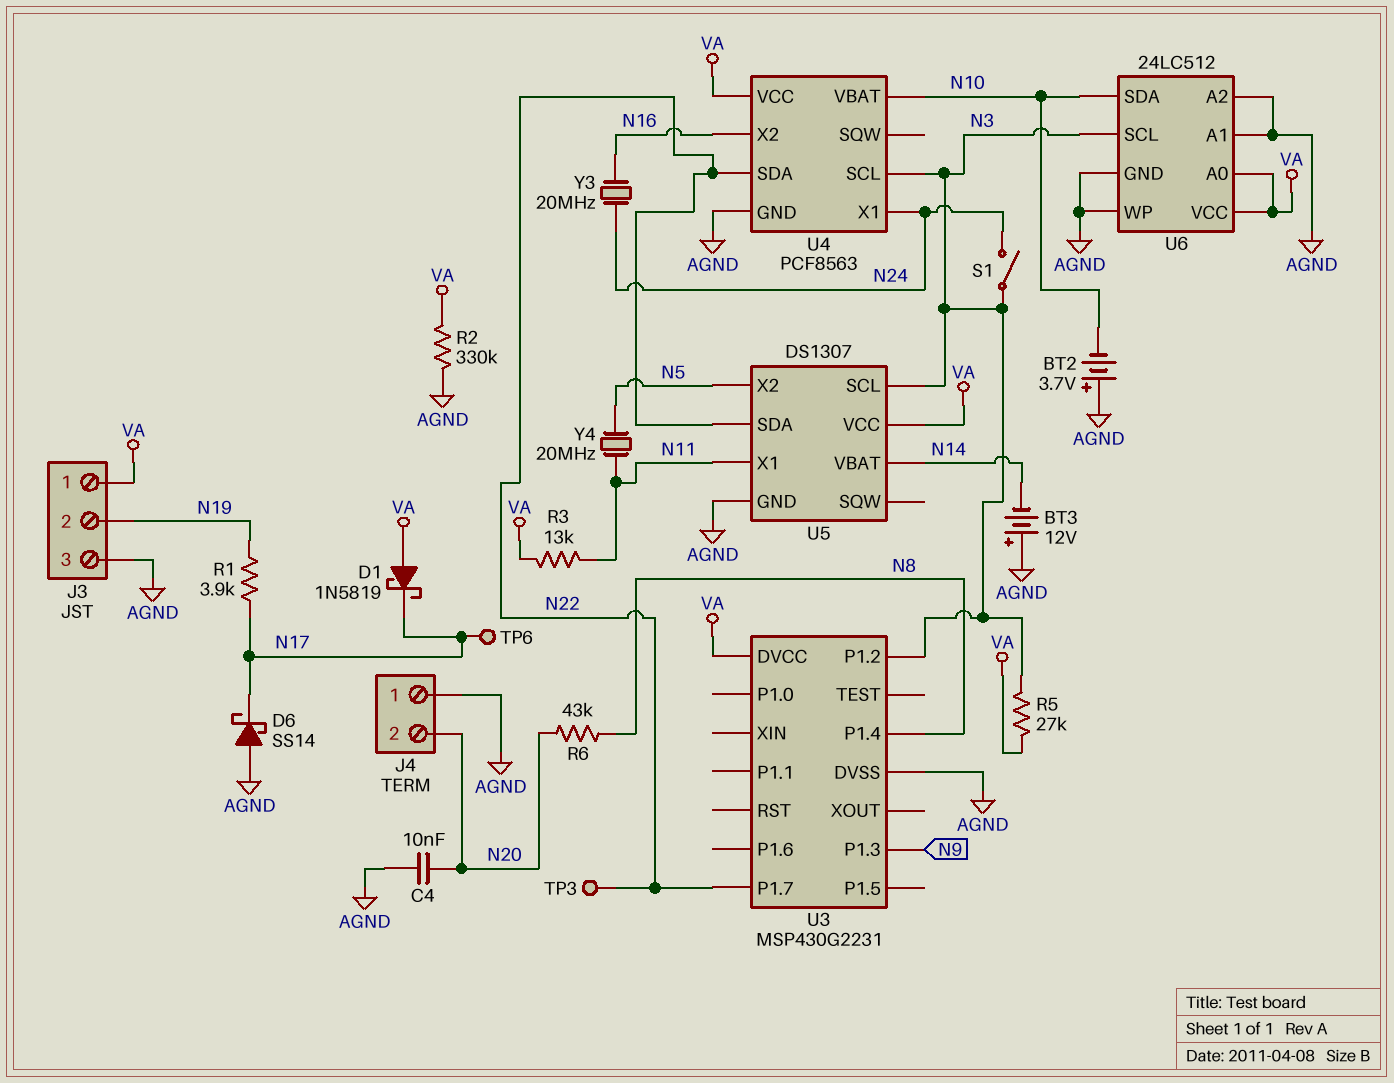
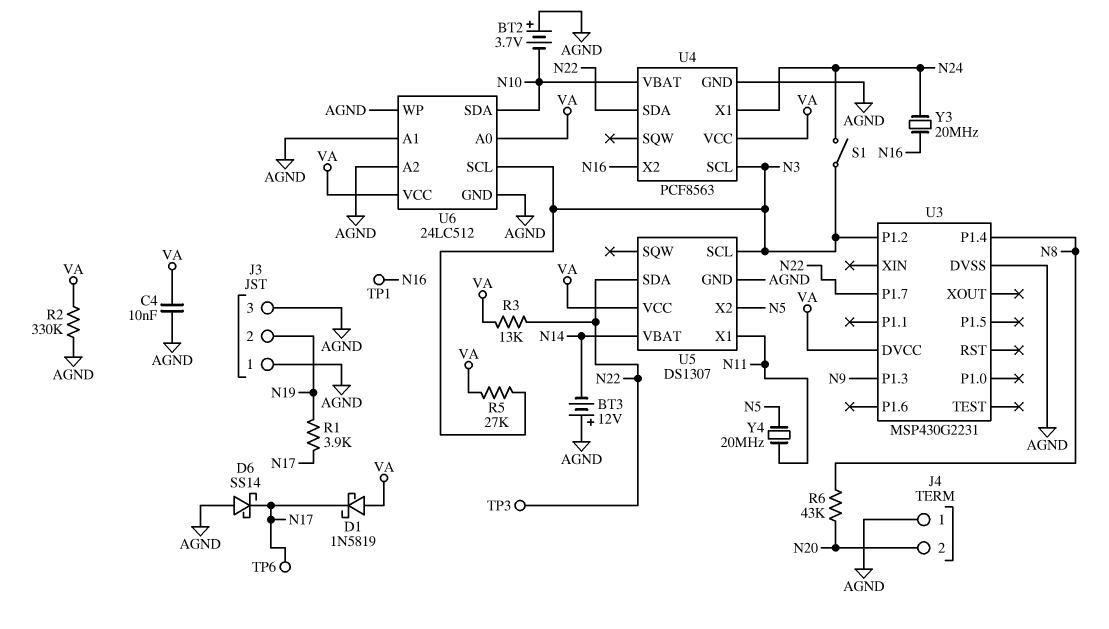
C4: 10nF (AGND, N20) -> 10nF (AGND, VA)
J3 pin 1: VA -> AGND
R3: 13k (N11, VA) -> 13k (N22, VA)
TP1: none -> test point (N16)

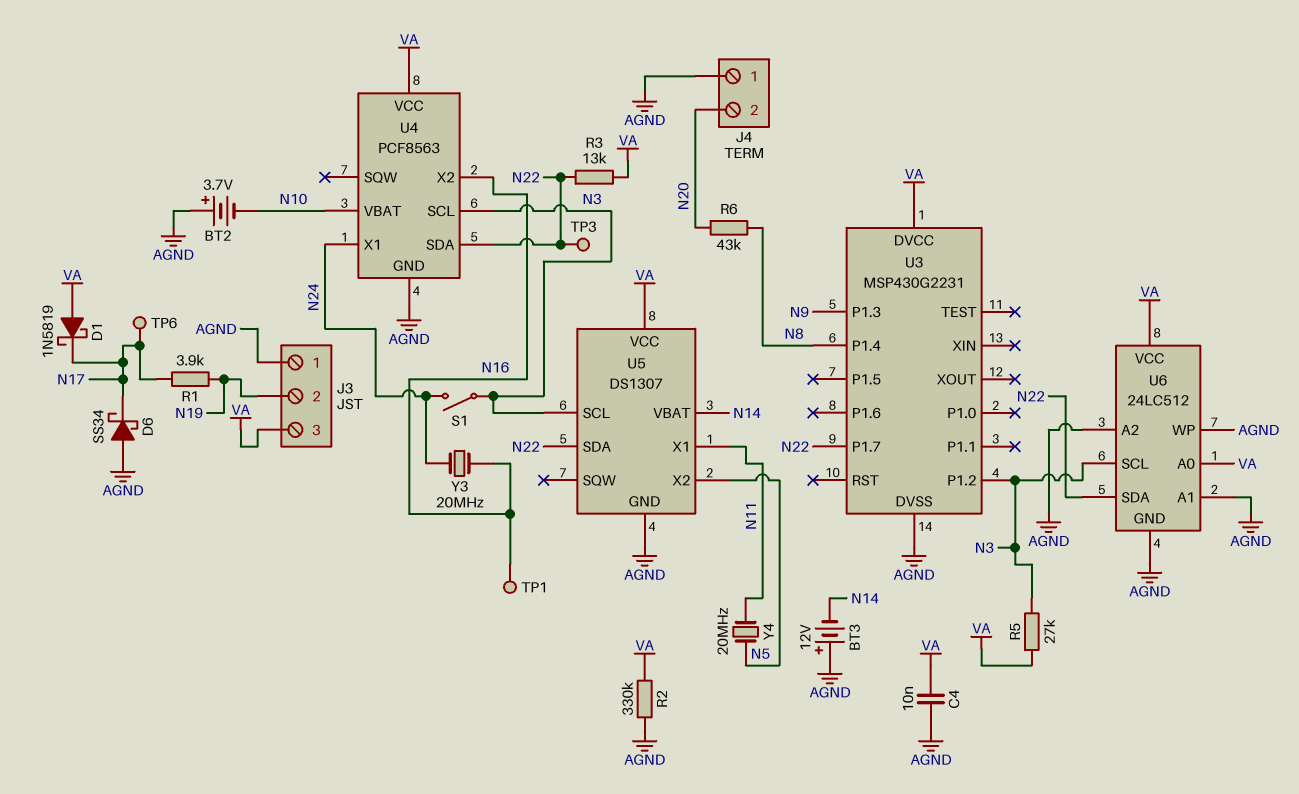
D6: schottky SS14 (A AGND, K N17) -> schottky SS34 (A AGND, K N17)
J3 pin 3: AGND -> VA
U6 pin SDA: N10 -> N22

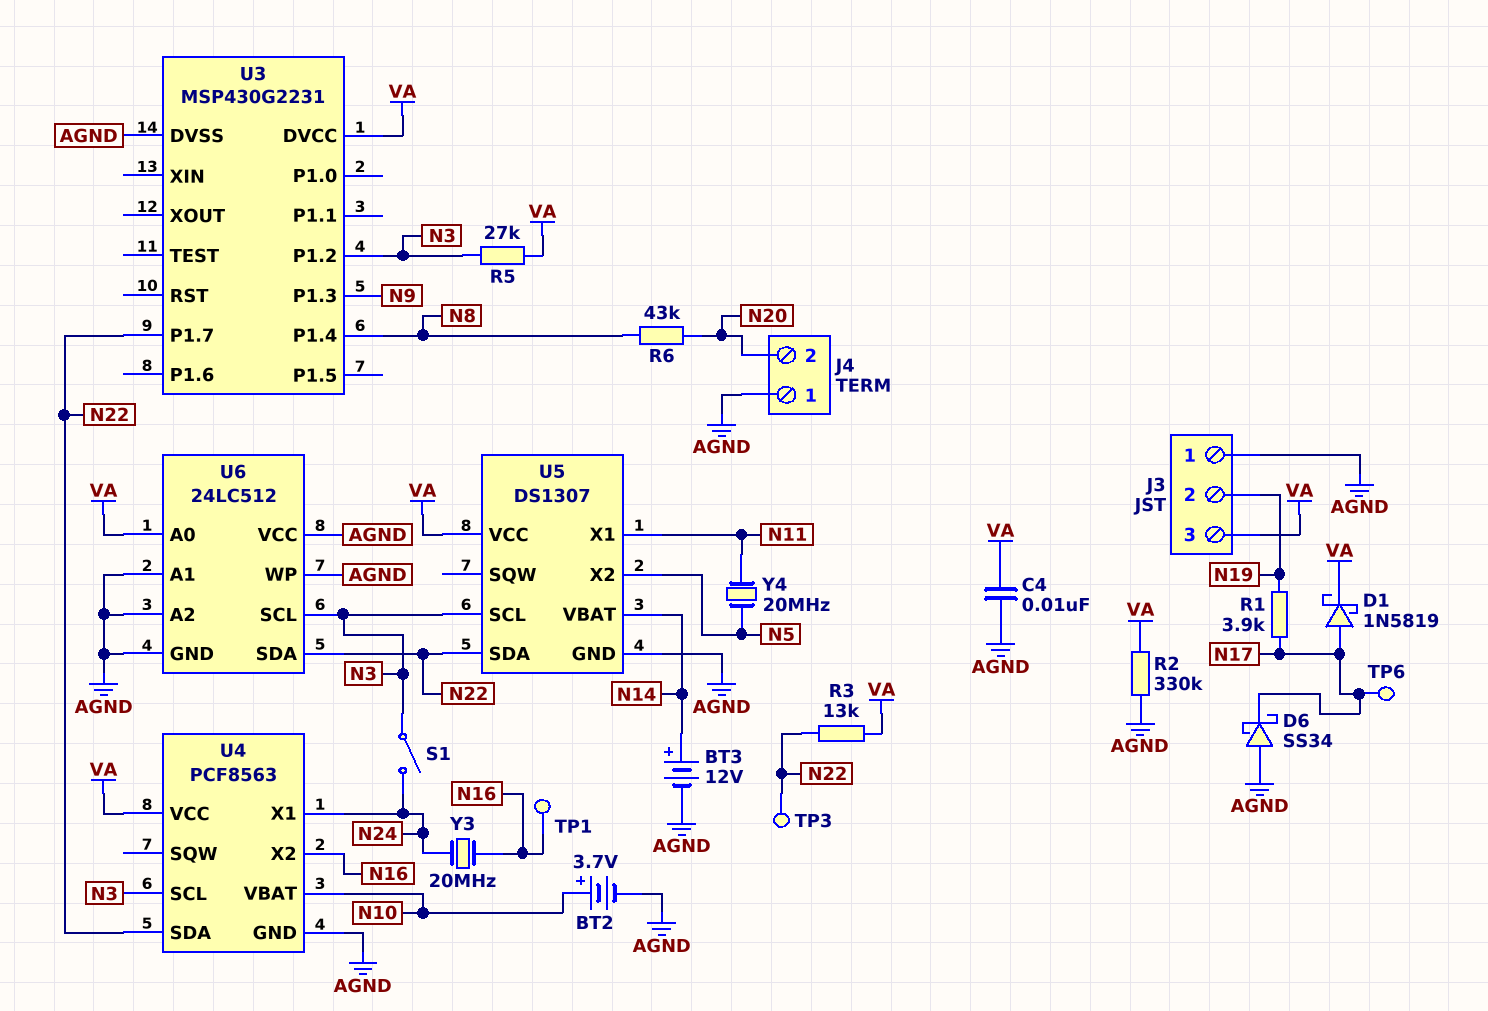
BT2: 3.7V (plus AGND, minus N10) -> 3.7V (plus N10, minus AGND)
BT3: 12V (plus AGND, minus N14) -> 12V (plus N14, minus AGND)
D1: schottky 1N5819 (A VA, K N17) -> schottky 1N5819 (A N17, K VA)
U6 pin VCC: VA -> AGND

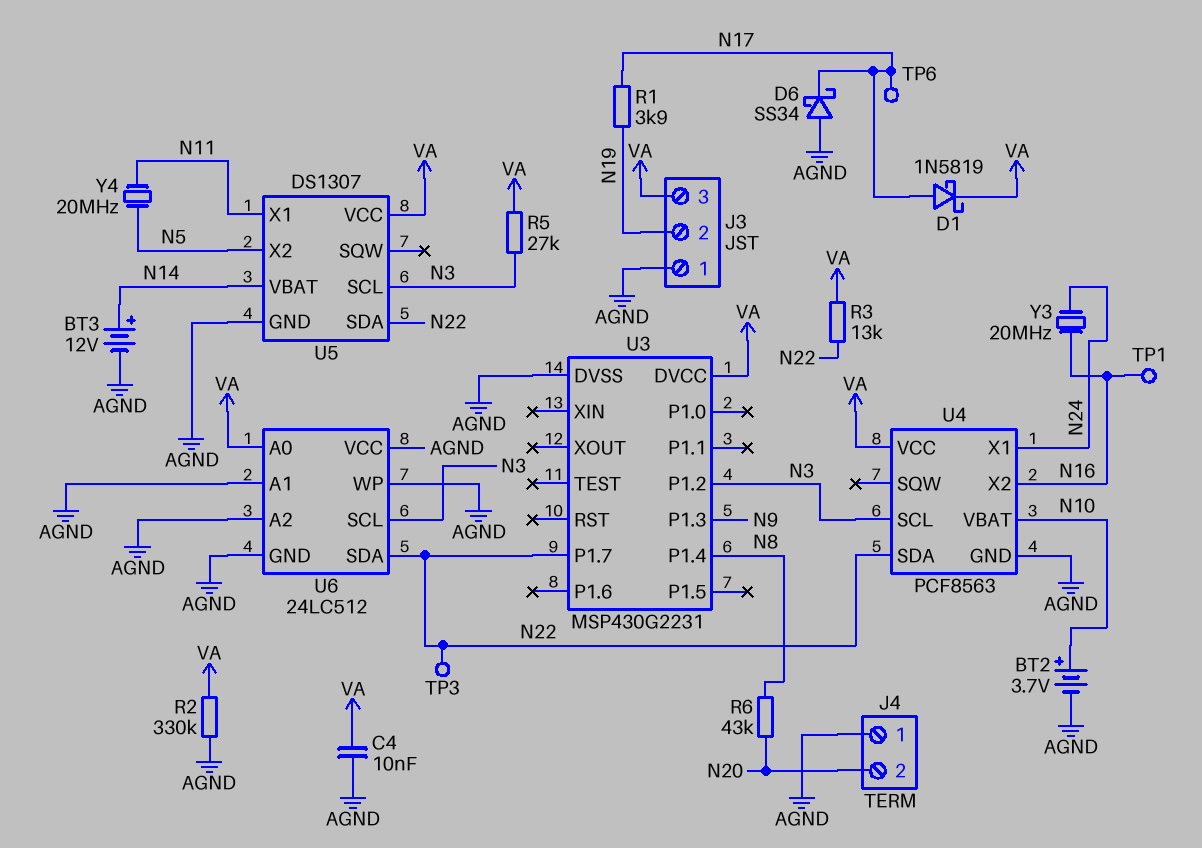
S1: switch (N3, N24) -> none

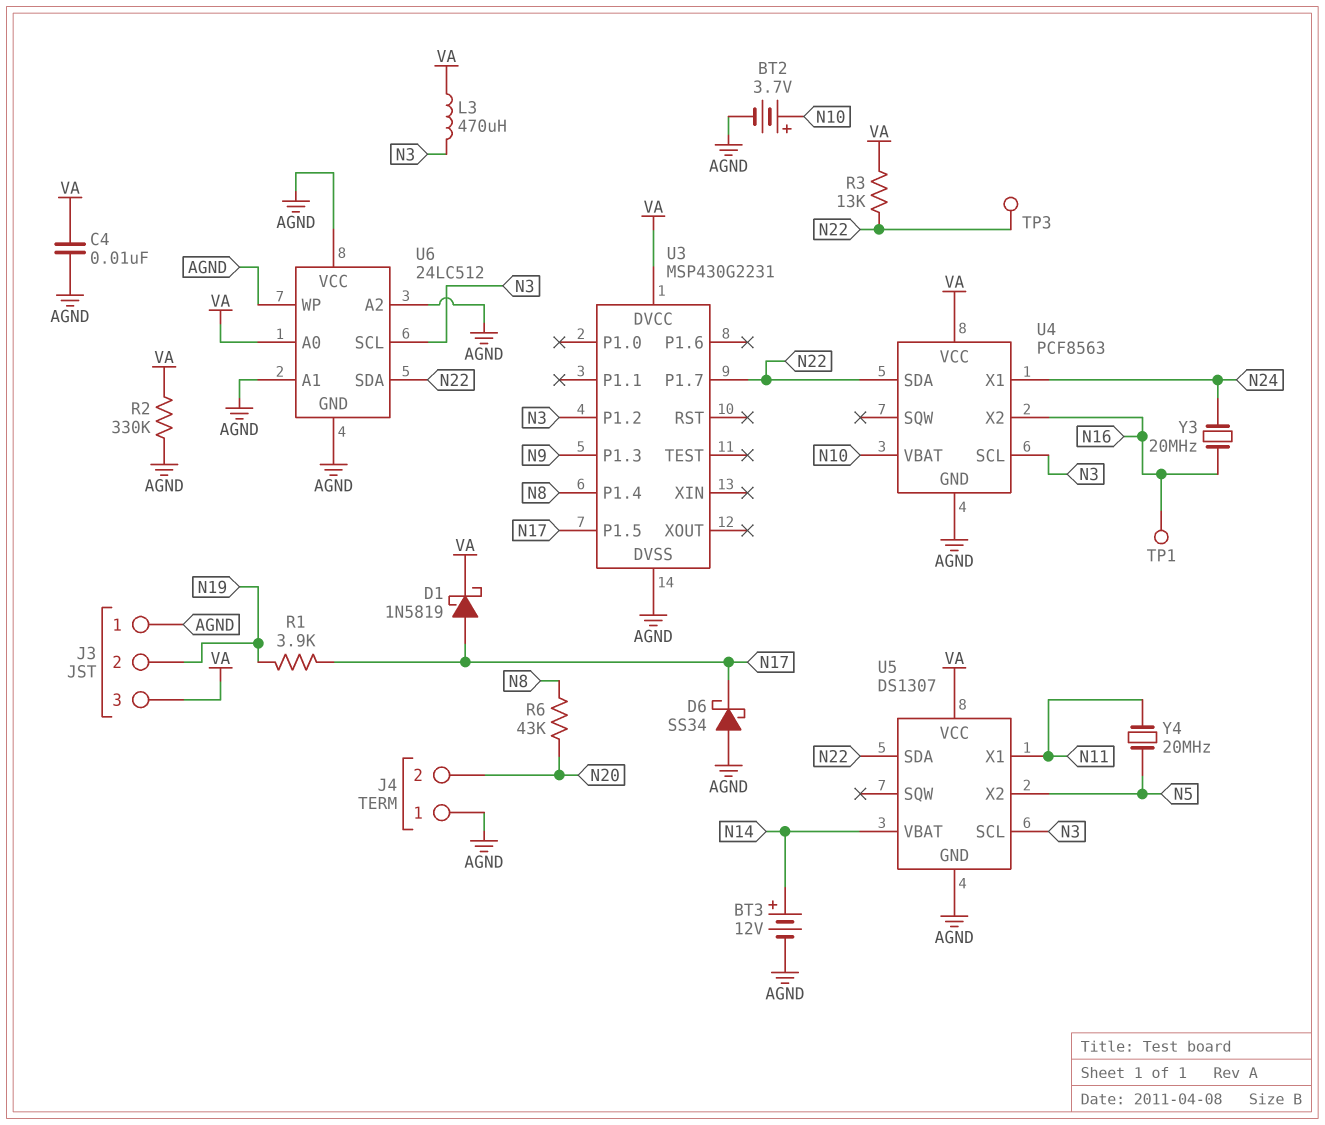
L3: none -> 470uH (N3, VA)
R5: 27k (N3, VA) -> none
TP6: test point (N17) -> none
U3 pin P1.5: none -> N17

